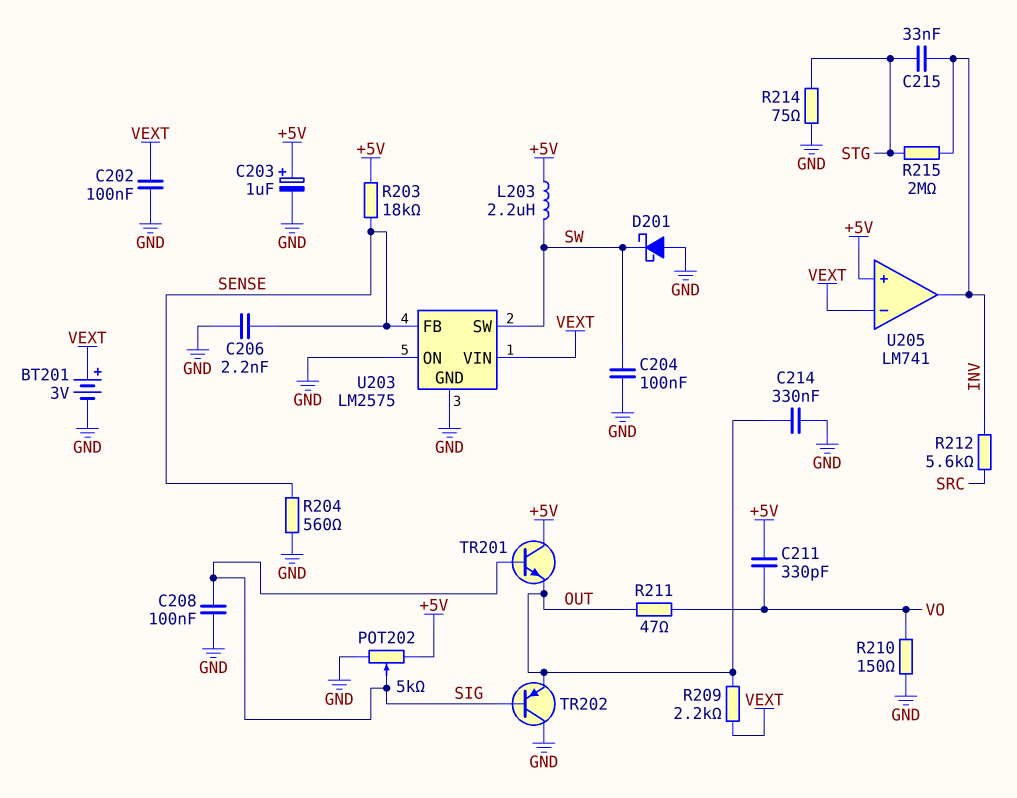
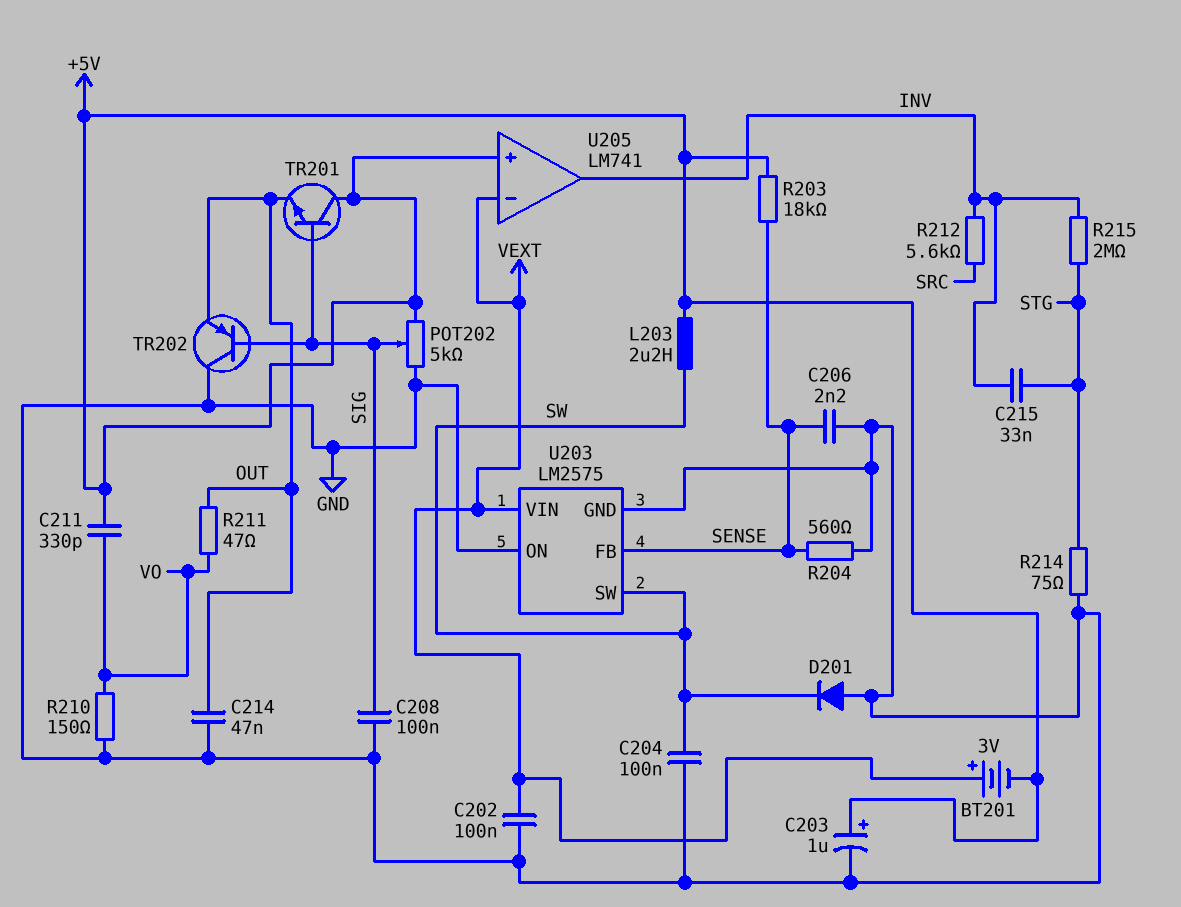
BT201: 3V (plus VEXT, minus GND) -> 3V (plus VEXT, minus +5V)
C214: 330nF (GND, OUT) -> 47nF (GND, OUT)
D201: schottky (A GND, K SW) -> diode (A GND, K SW)
R209: 2.2k (OUT, VEXT) -> none

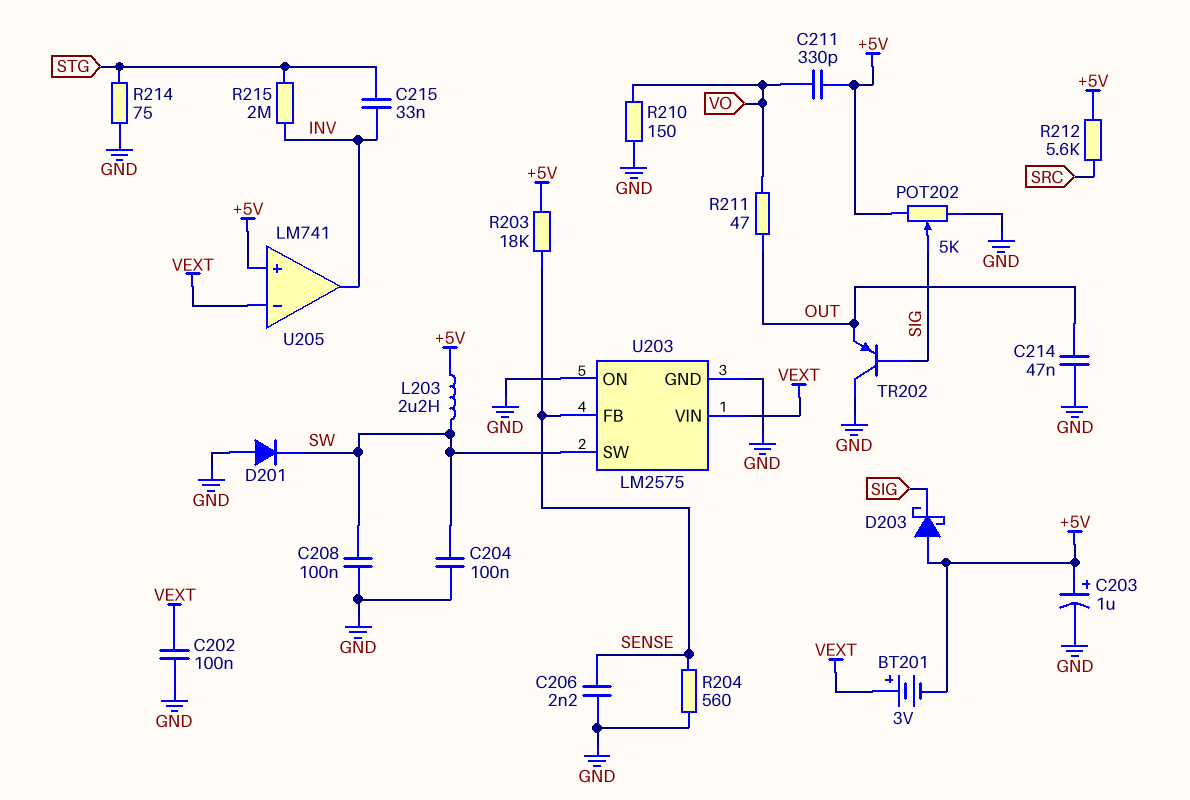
C208: 100nF (GND, SIG) -> 100nF (GND, SW)
D203: none -> schottky (A +5V, K SIG)
R212: 5.6k (INV, SRC) -> 5.6k (+5V, SRC)
TR201: NPN (B SIG, C +5V, E OUT) -> none

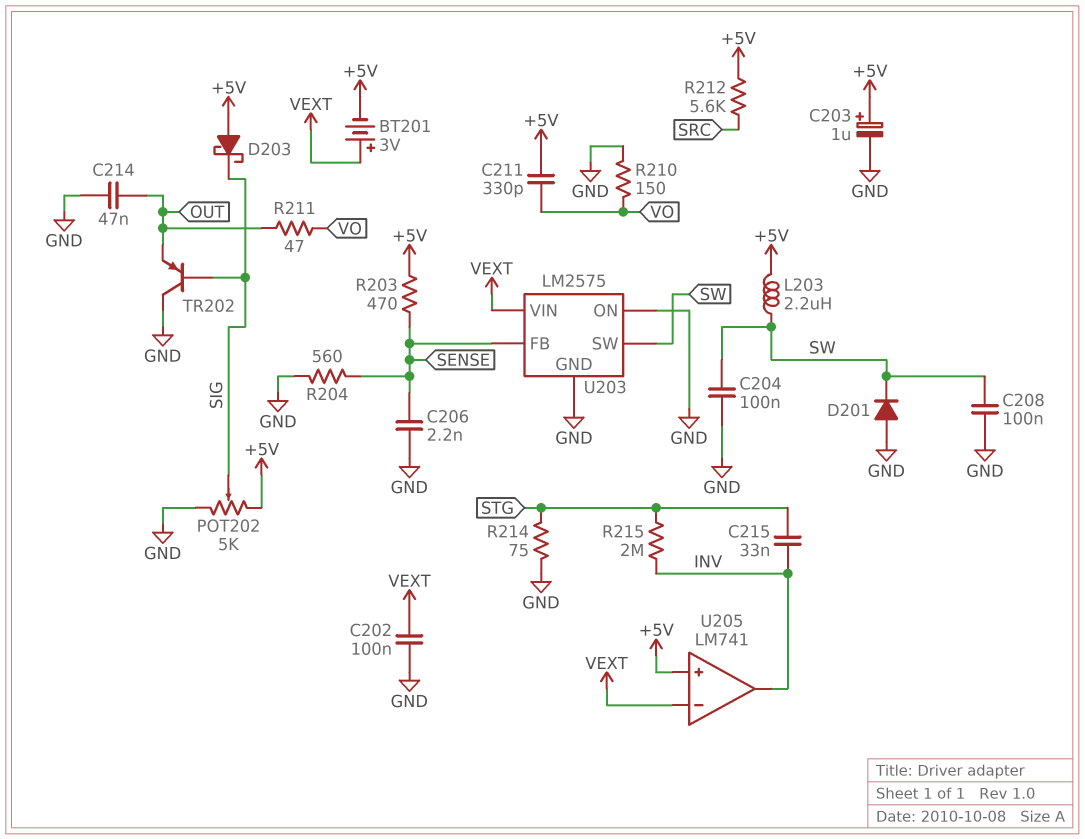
R203: 18k (+5V, SENSE) -> 470 (+5V, SENSE)

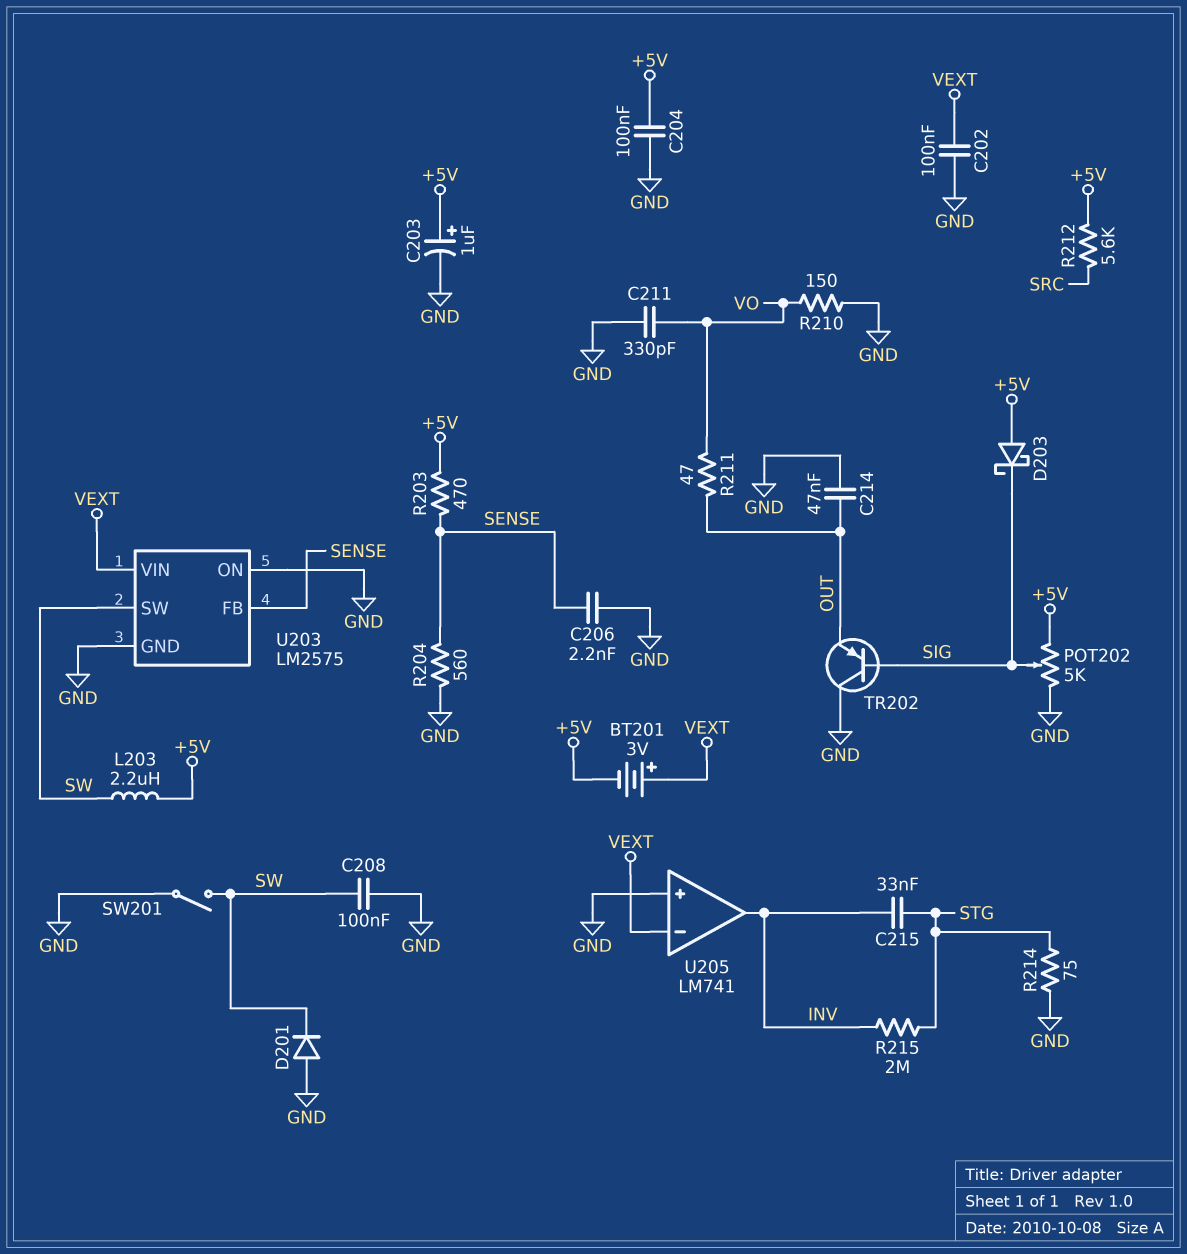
C204: 100nF (GND, SW) -> 100nF (+5V, GND)
C211: 330pF (+5V, VO) -> 330pF (GND, VO)
SW201: none -> switch (GND, SW)
U205 pin in+: +5V -> GND

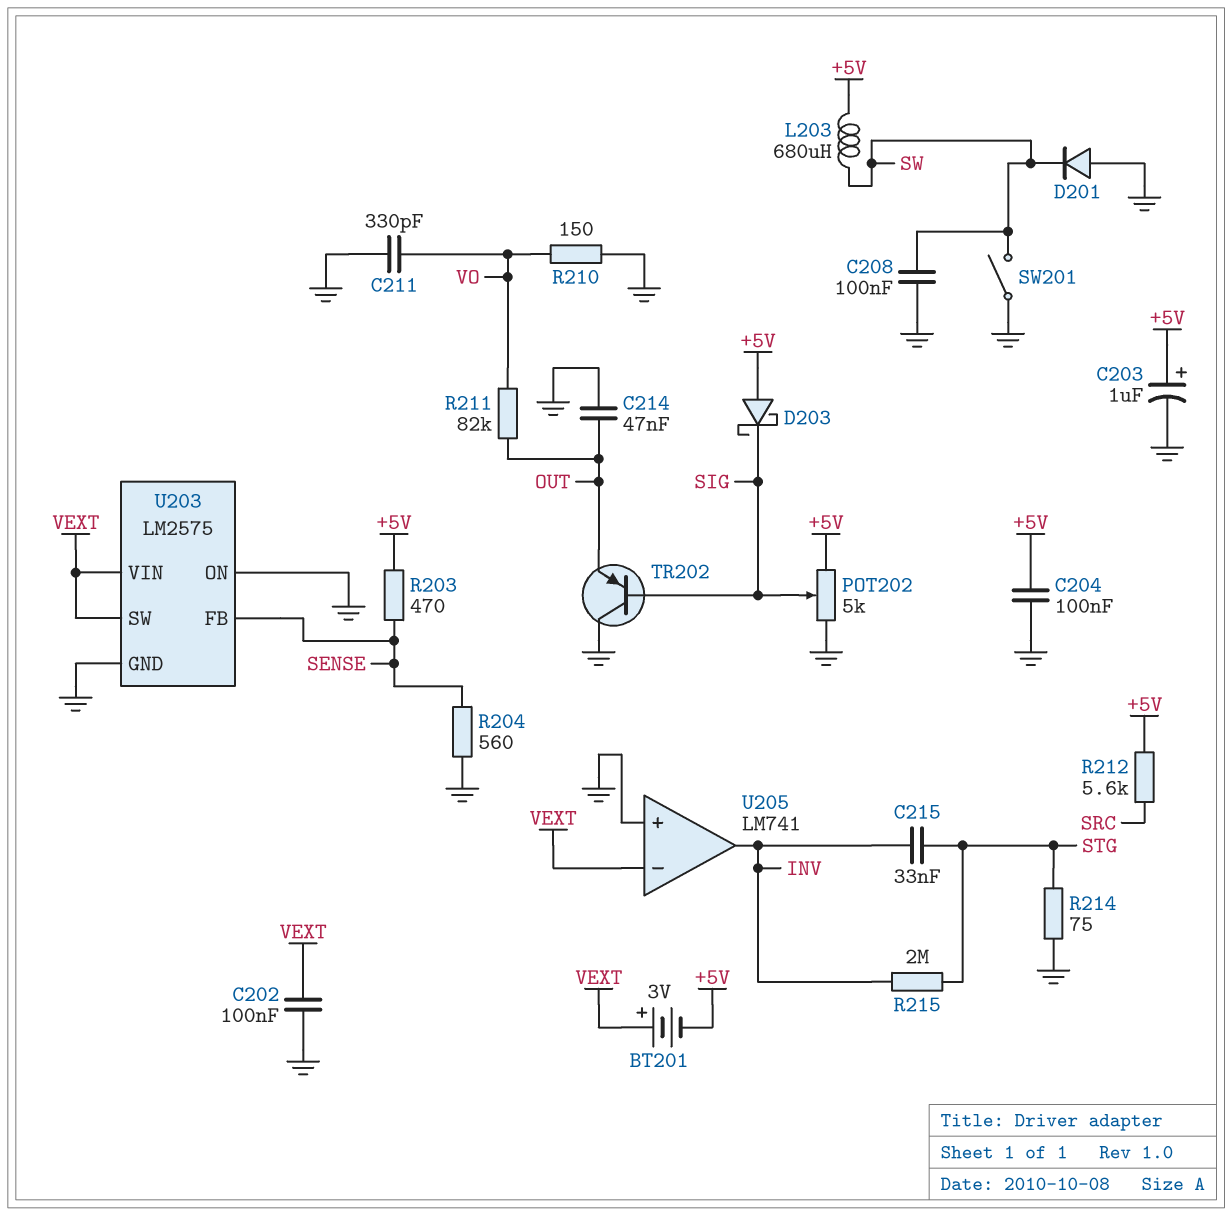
C206: 2.2nF (GND, SENSE) -> none
L203: 2.2uH (+5V, SW) -> 680uH (+5V, SW)
R211: 47 (OUT, VO) -> 82k (OUT, VO)
U203 pin SW: SW -> VEXT

